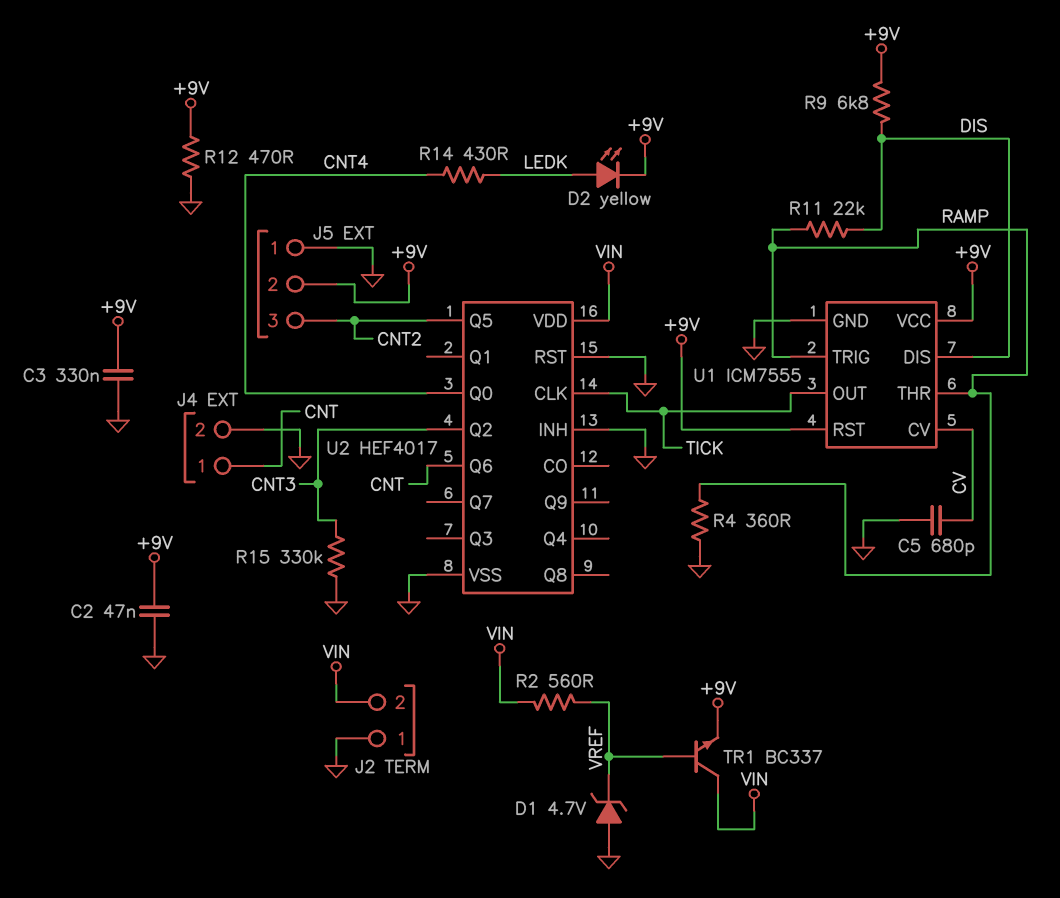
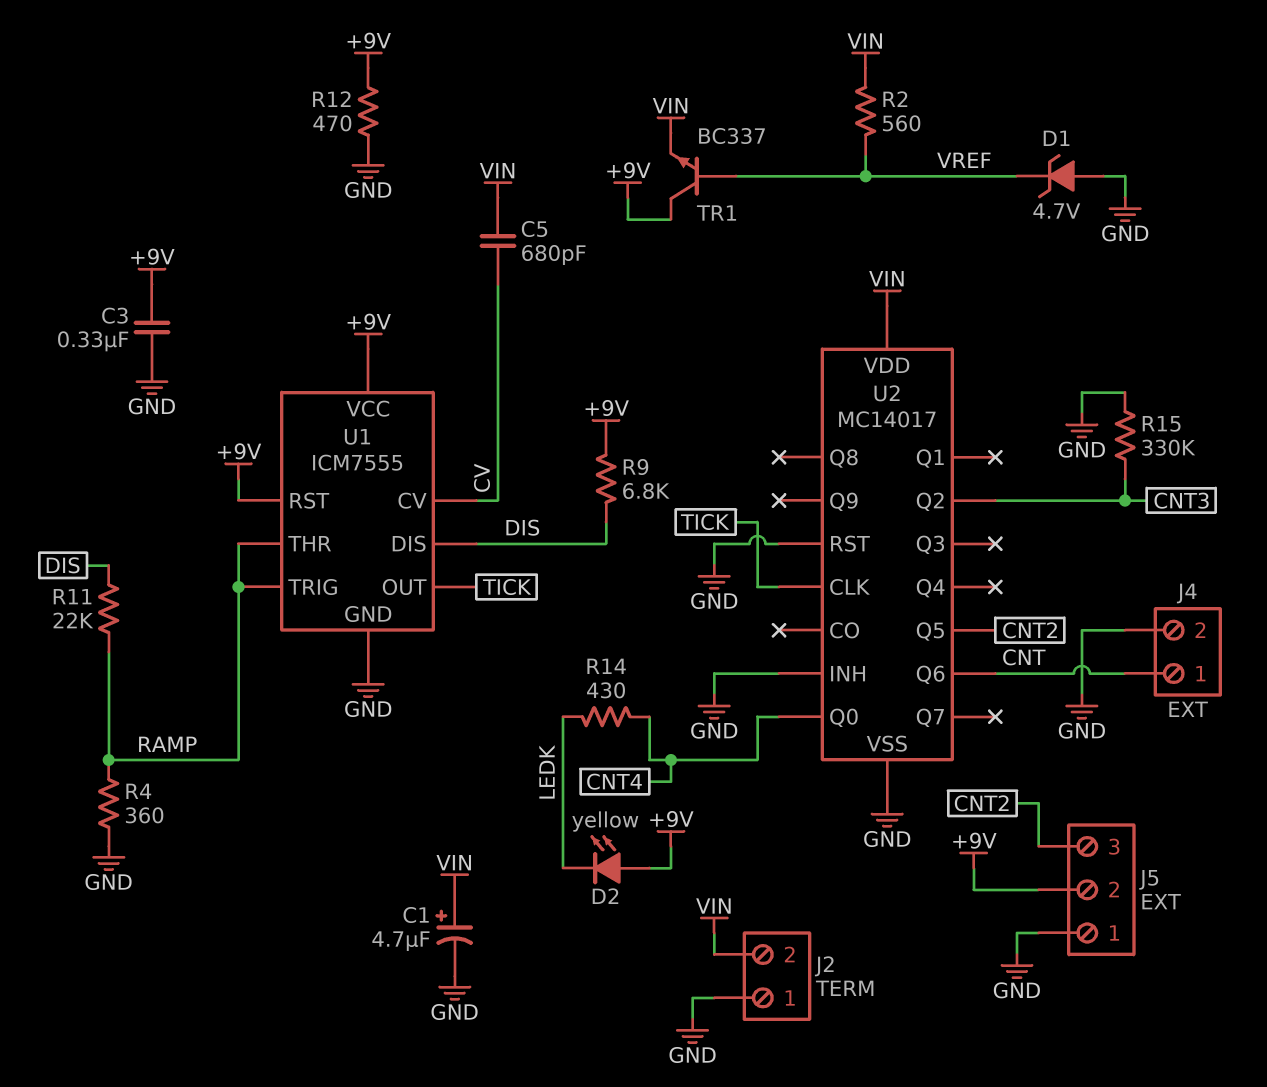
C1: none -> 4.7uF (plus VIN, minus GND)
C2: 47nF (+9V, GND) -> none
C5: 680pF (CV, GND) -> 680pF (CV, VIN)
D2: LED yellow (A LEDK, K +9V) -> LED yellow (A +9V, K LEDK)
TR1: NPN BC337 (B VREF, C VIN, E +9V) -> NPN BC337 (B VREF, C +9V, E VIN)
U2: HEF4017 -> MC14017

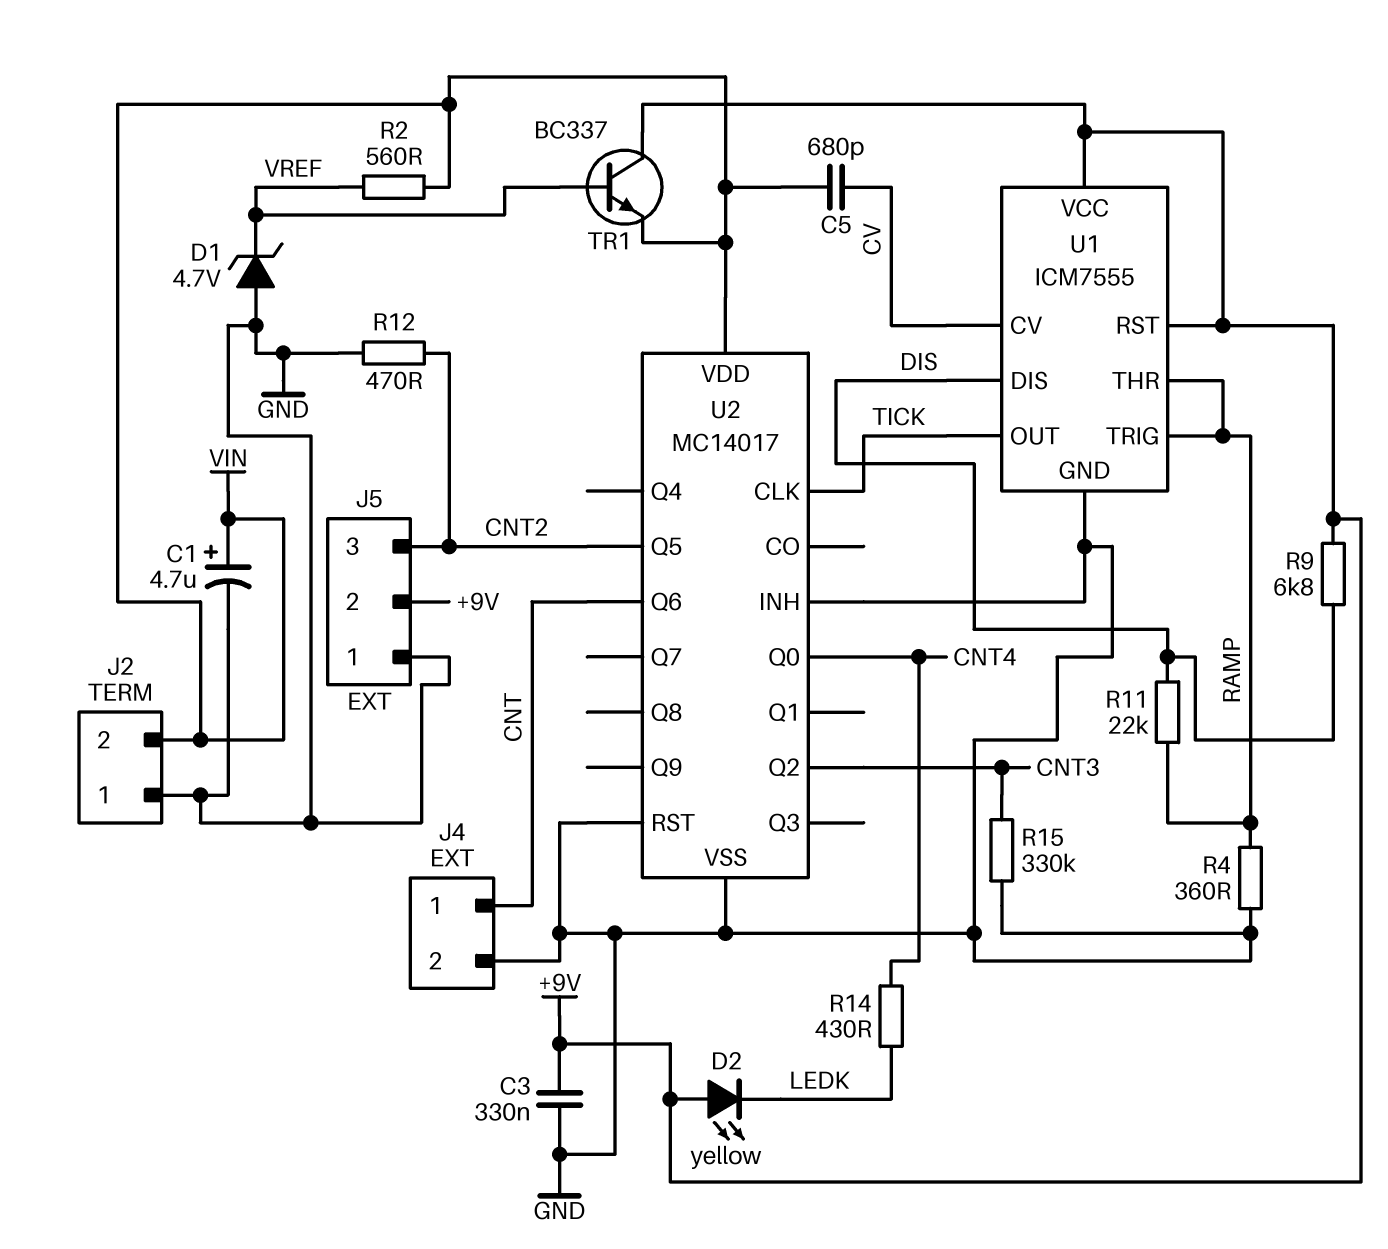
R12: 470 (+9V, GND) -> 470 (CNT2, GND)

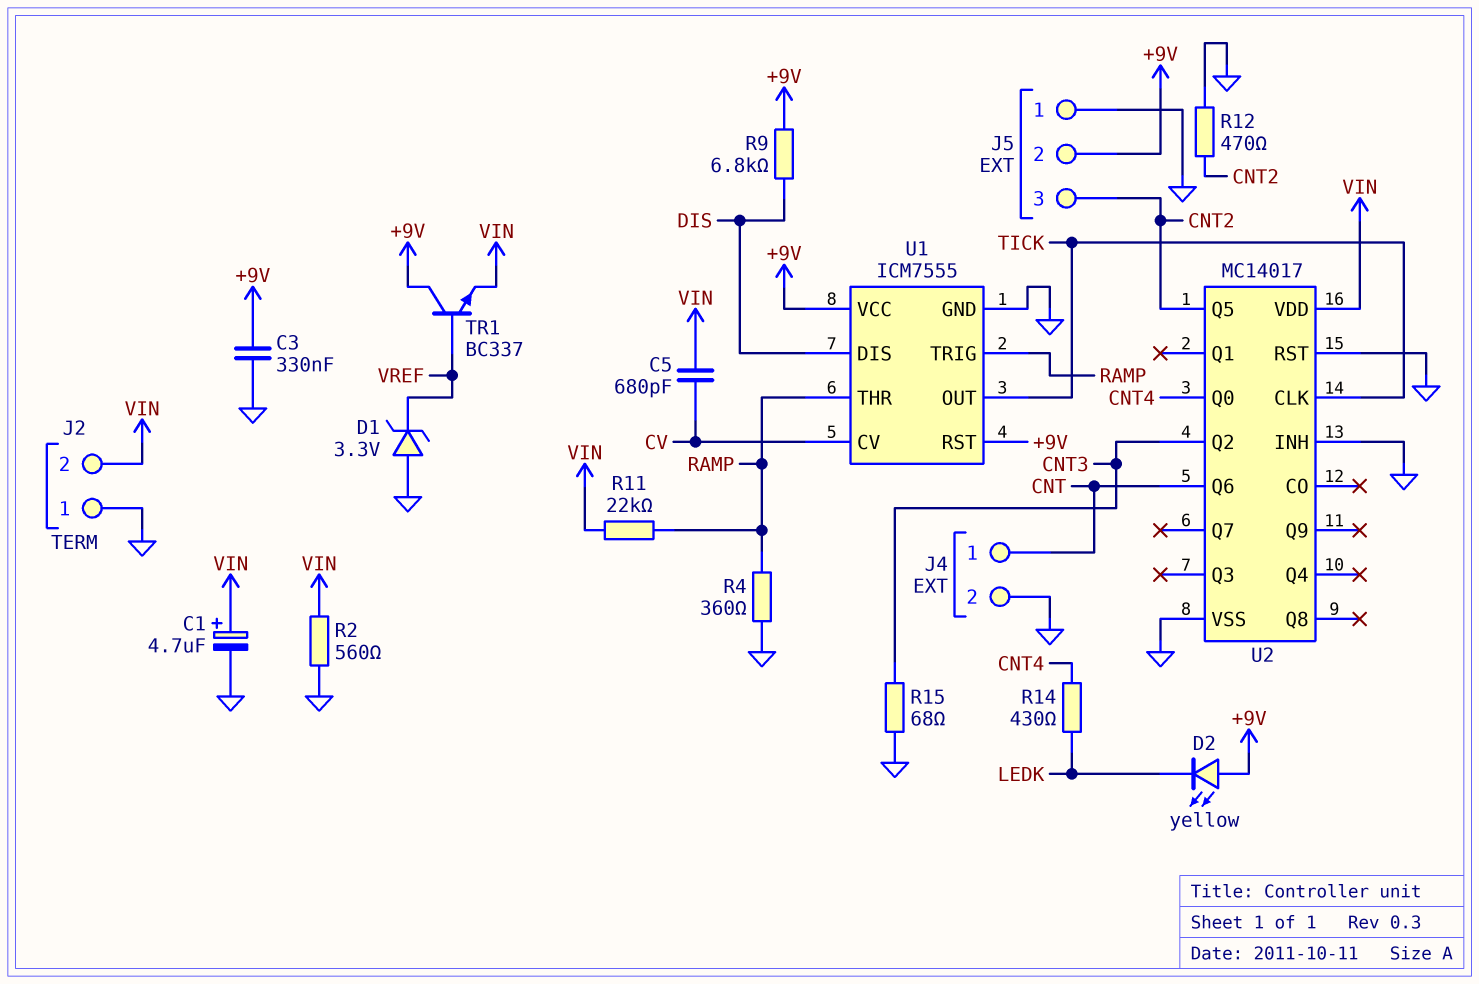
D1: zener 4.7V (A GND, K VREF) -> zener 3.3V (A GND, K VREF)
R2: 560 (VIN, VREF) -> 560 (GND, VIN)
R11: 22k (DIS, RAMP) -> 22k (RAMP, VIN)
R15: 330k (CNT3, GND) -> 68 (CNT3, GND)

